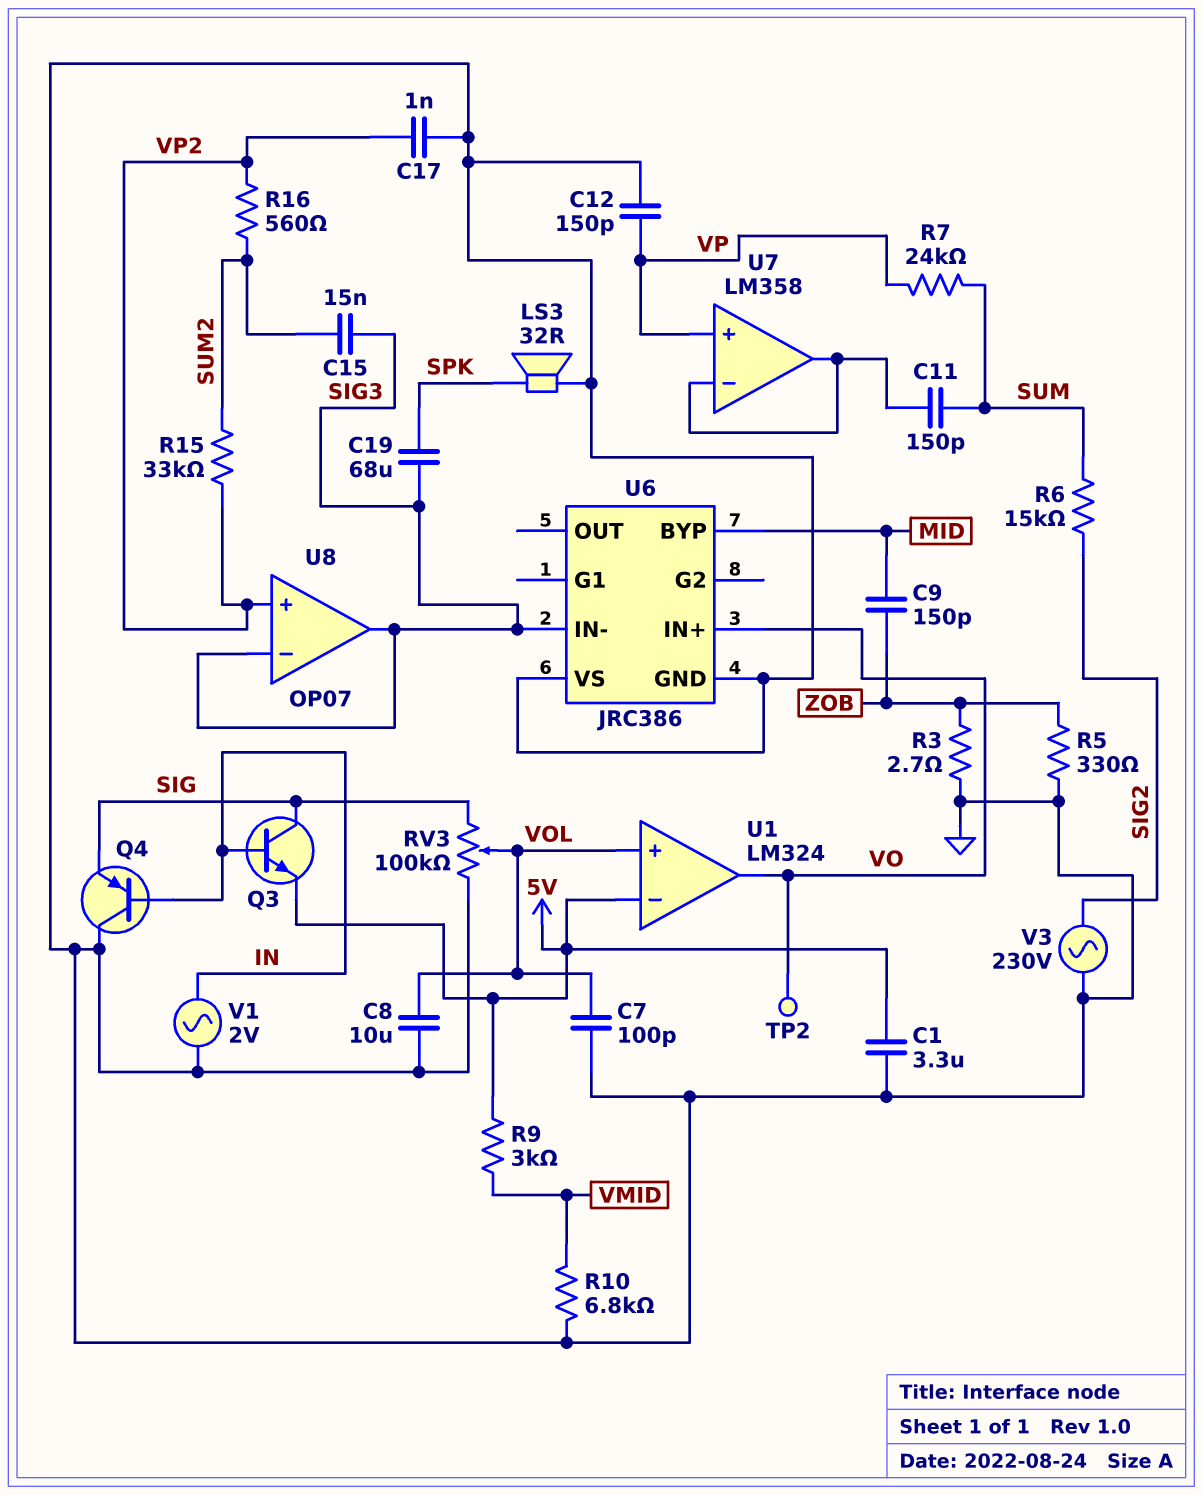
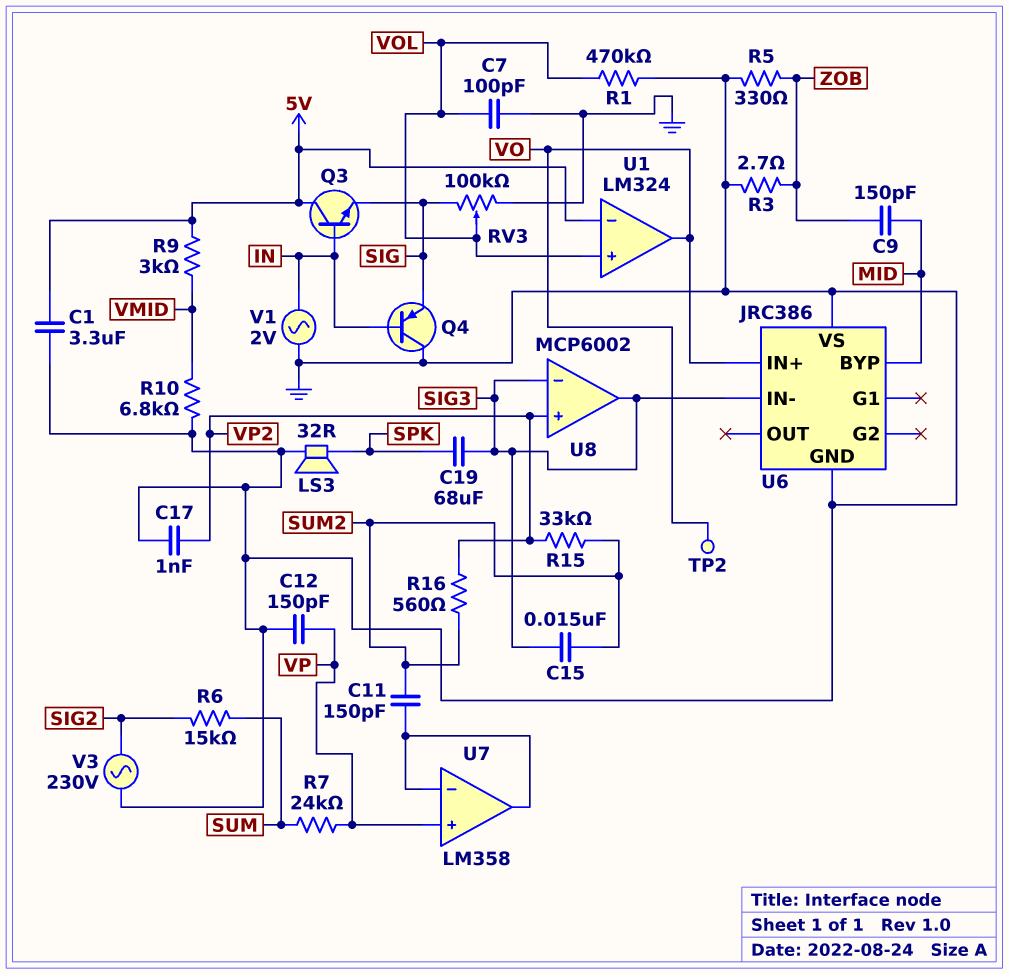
C8: 10uF (GND, VOL) -> none
C11: 150pF (SUM, U7/in-) -> 150pF (SUM2, U7/in-)
Q3: NPN (B IN, C SIG, E 5V) -> NPN (B IN, C 5V, E SIG)
R1: none -> 470k (GND, VOL)
U8: OP07 -> MCP6002

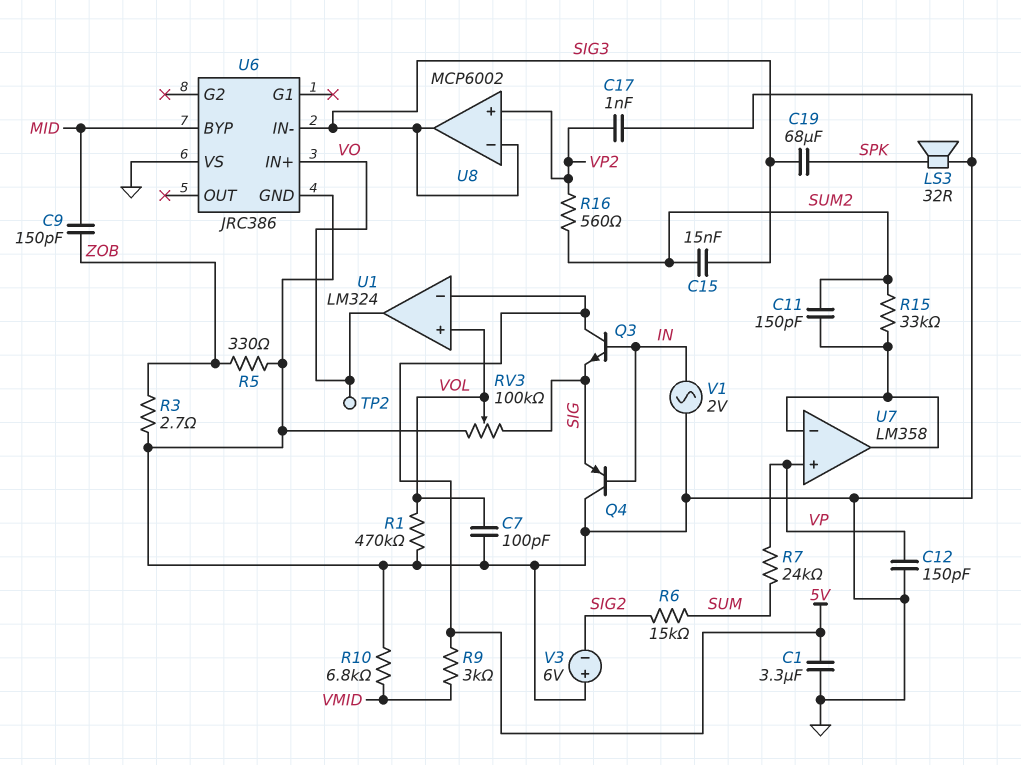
R15: 33k (SUM2, VP2) -> 33k (SUM2, U7/in-)
V3: AC 230V (GND, SIG2) -> 6V (plus GND, minus SIG2)

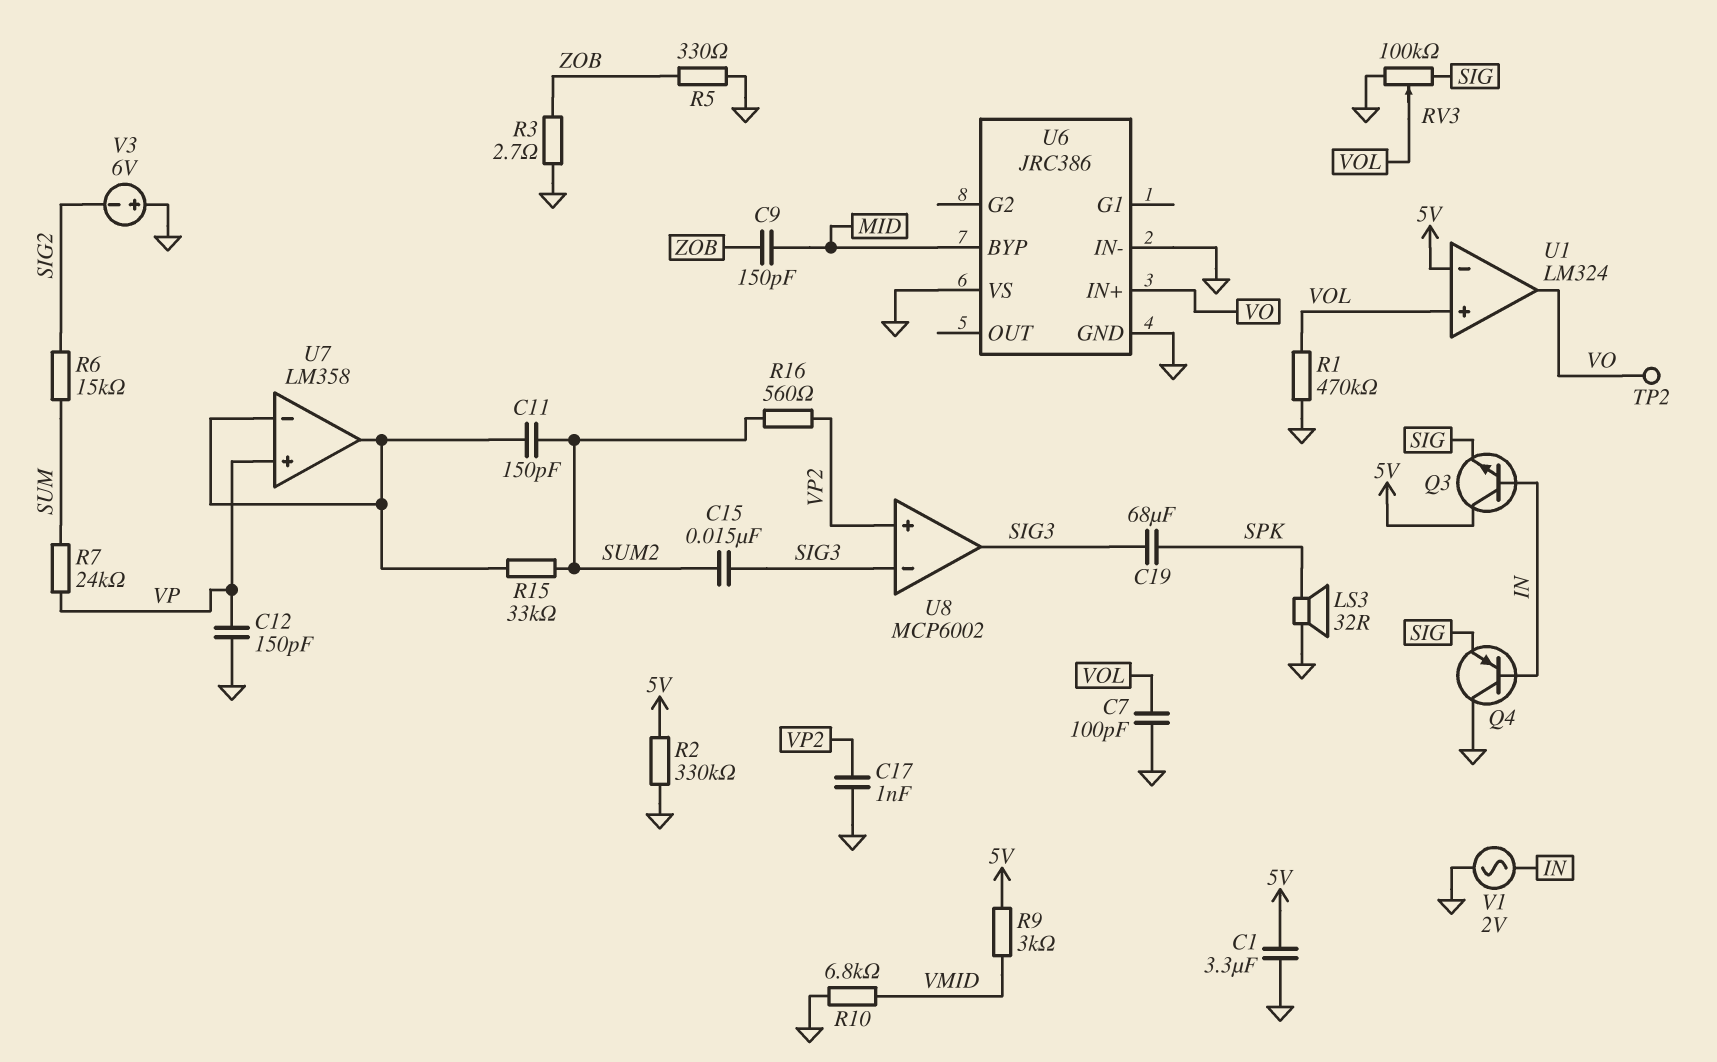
R2: none -> 330k (5V, GND)
U6 pin IN-: SIG3 -> GND

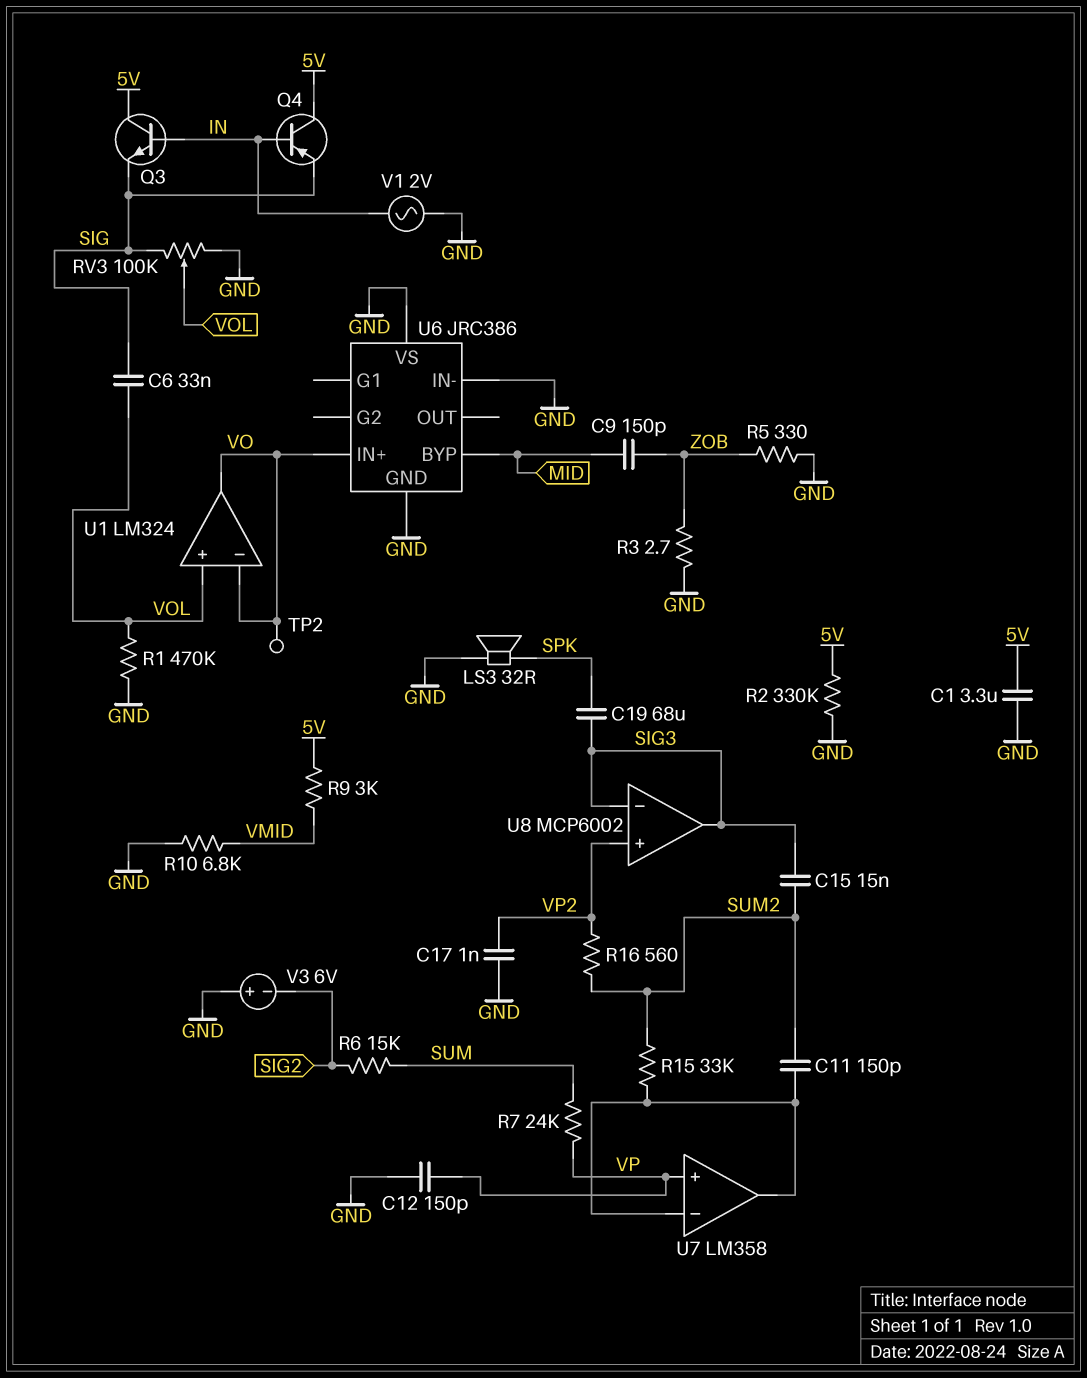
C6: none -> 33nF (SIG, VOL)
C7: 100pF (GND, VOL) -> none
Q4: PNP (B IN, C GND, E SIG) -> PNP (B IN, C 5V, E SIG)
U1 pin in-: 5V -> VO

